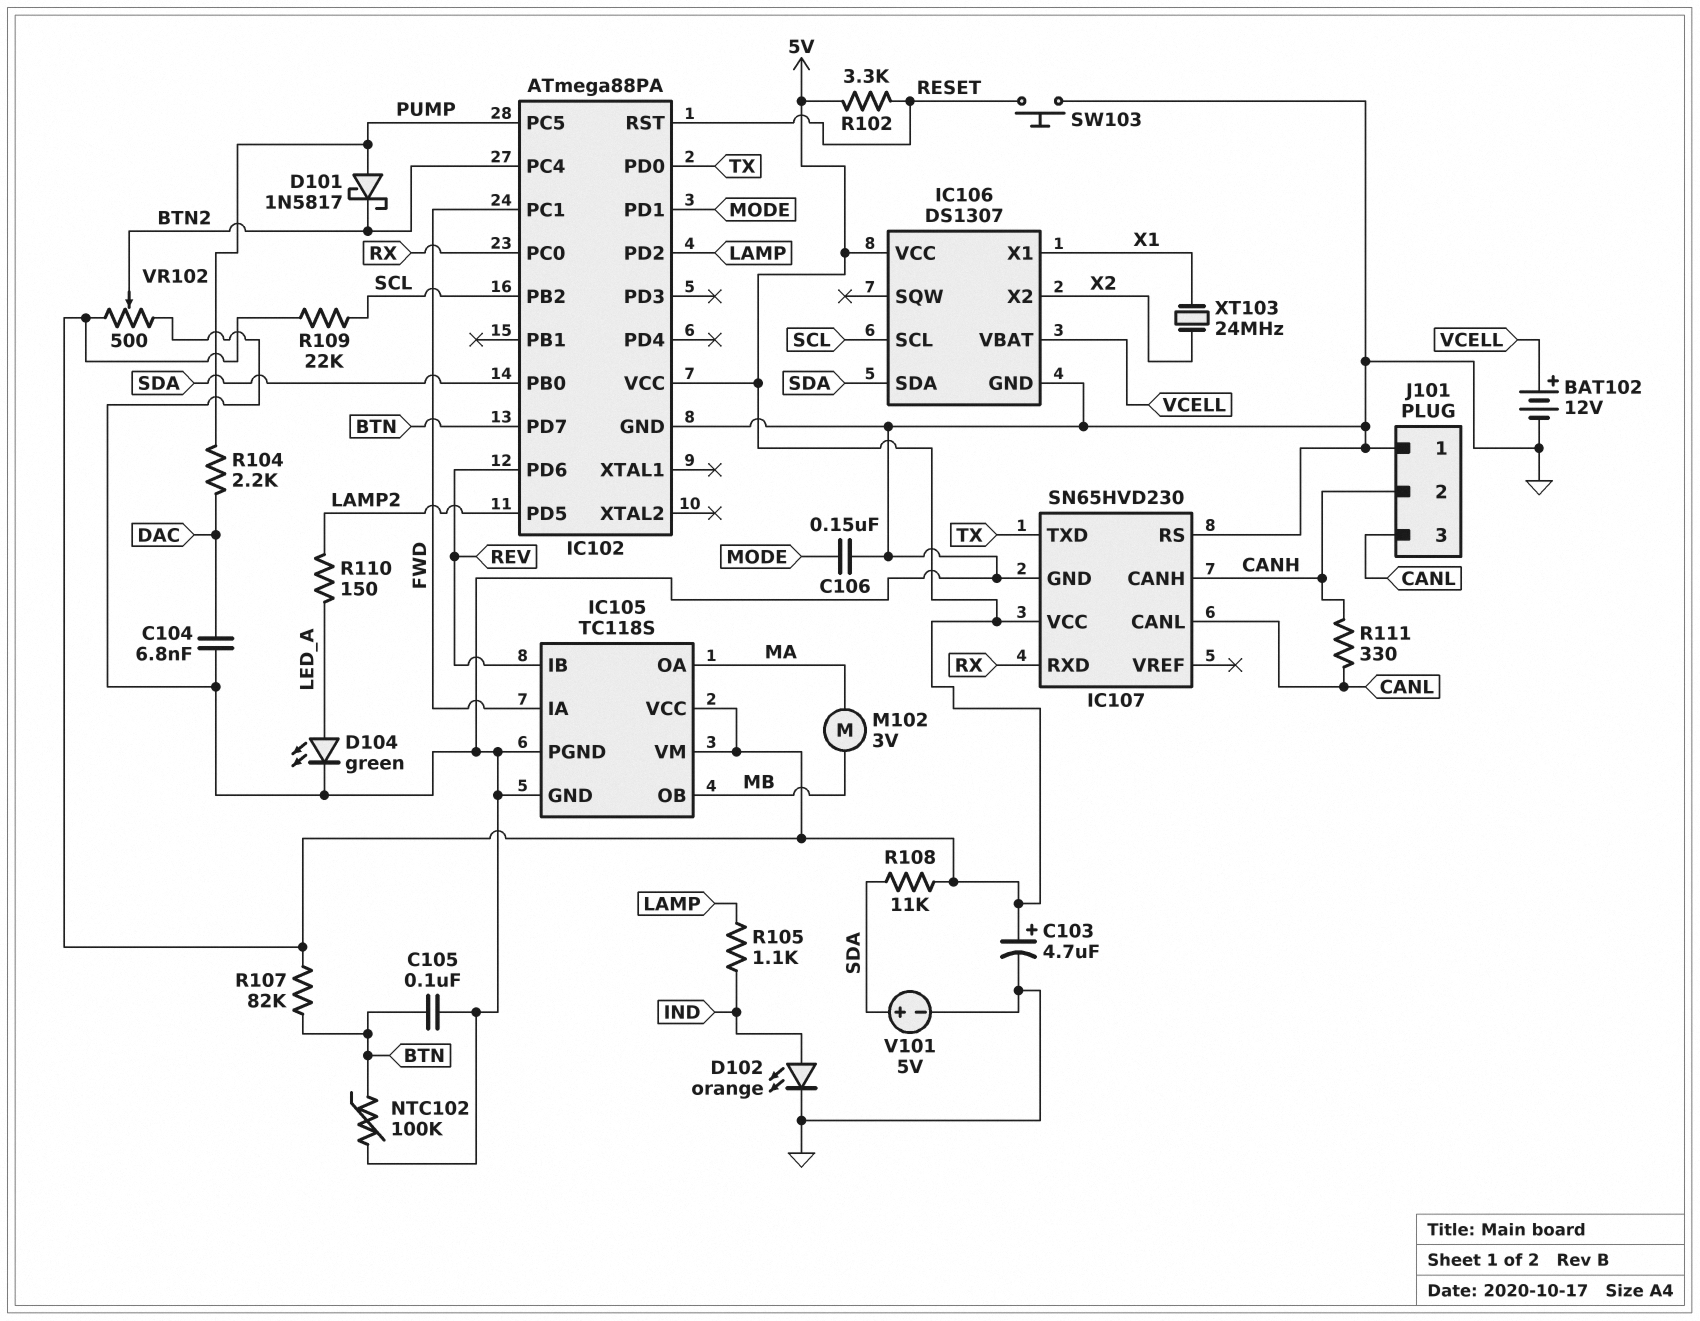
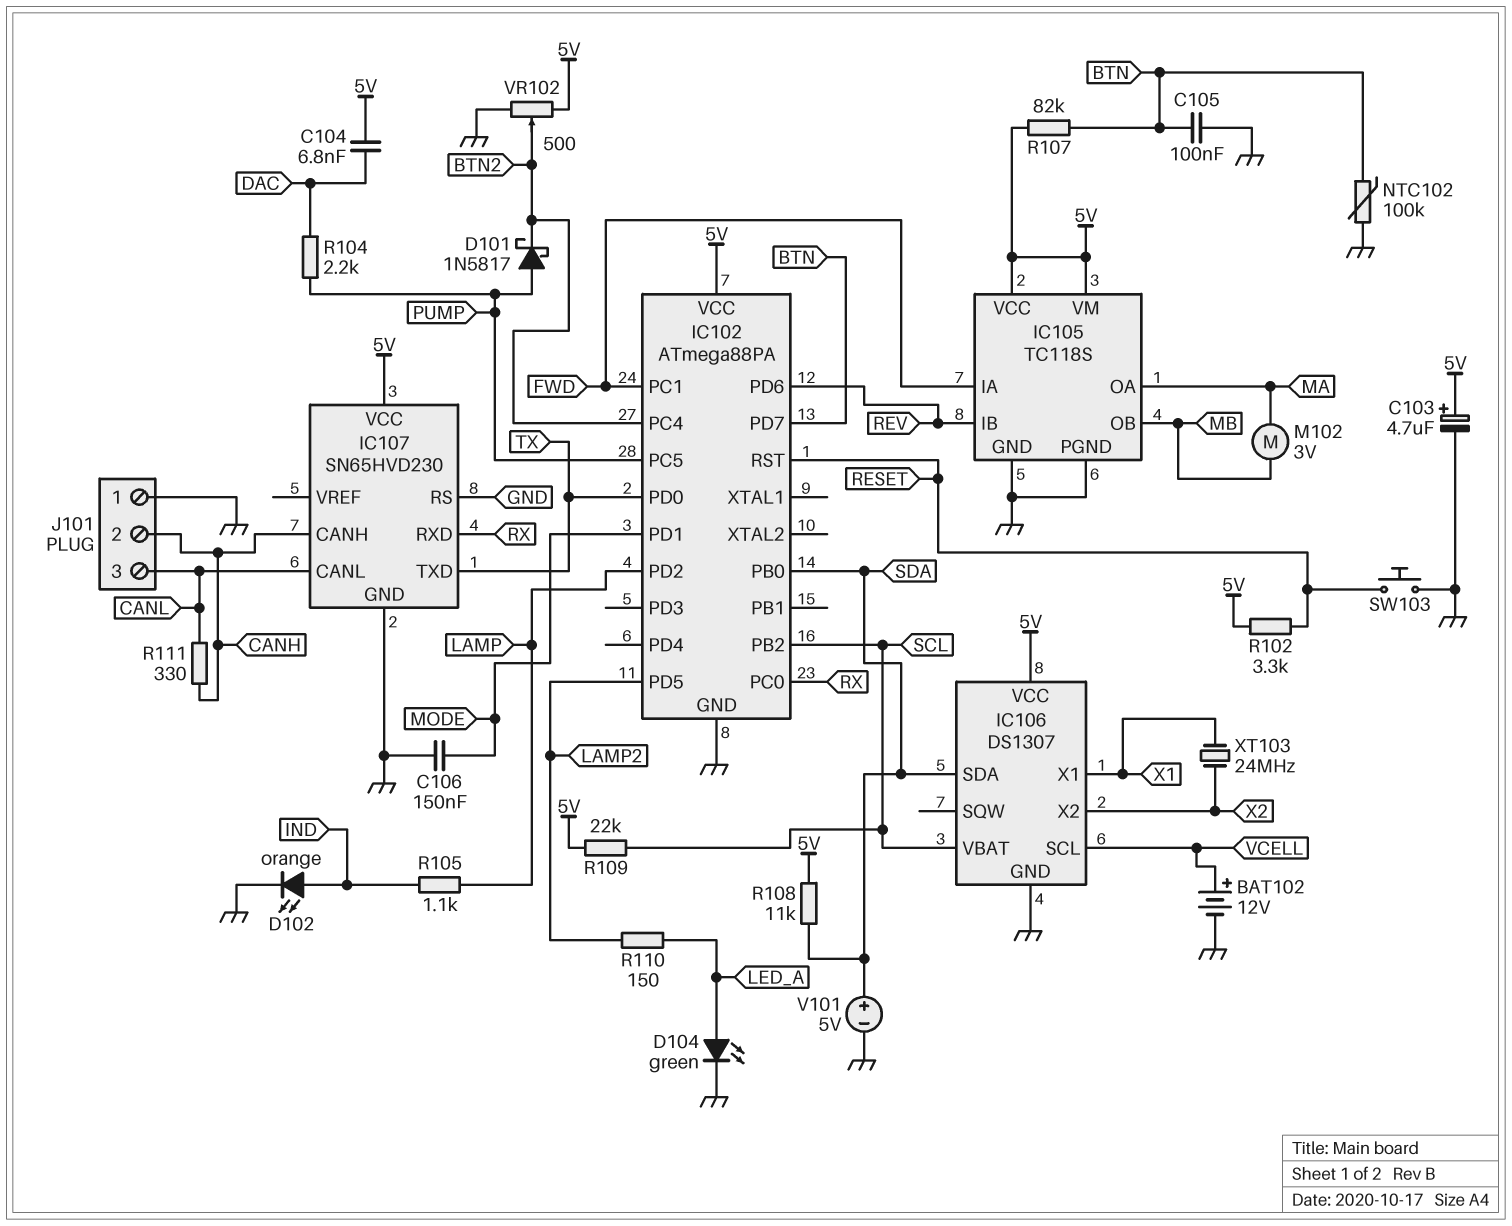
C104: 6.8nF (DAC, GND) -> 6.8nF (5V, DAC)
IC106 pin SCL: SCL -> VCELL
IC106 pin VBAT: VCELL -> SCL

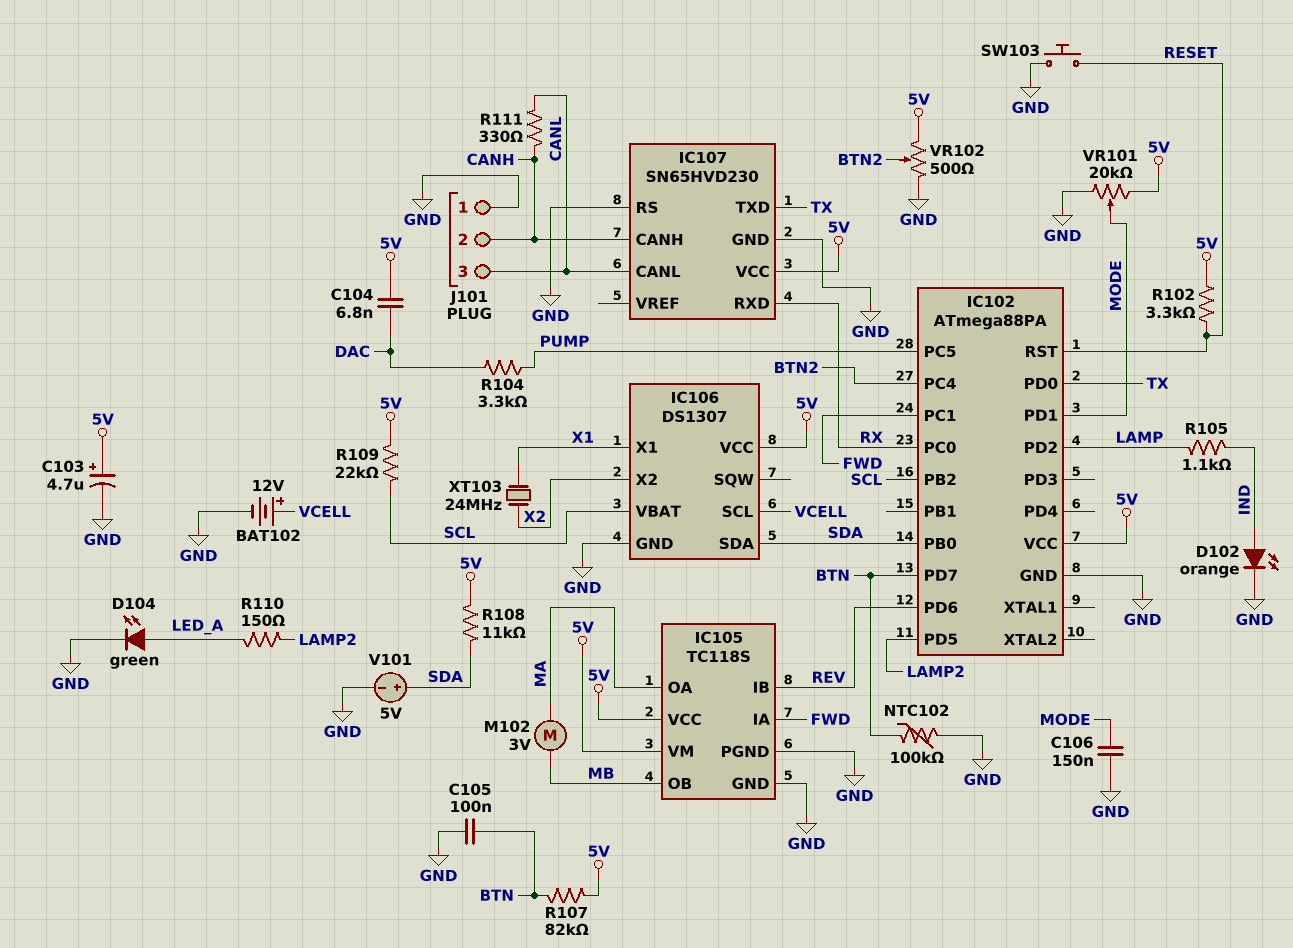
D101: schottky 1N5817 (A PUMP, K BTN2) -> none
R104: 2.2k (DAC, PUMP) -> 3.3k (DAC, PUMP)
VR101: none -> 20k (5V, GND, wiper MODE)

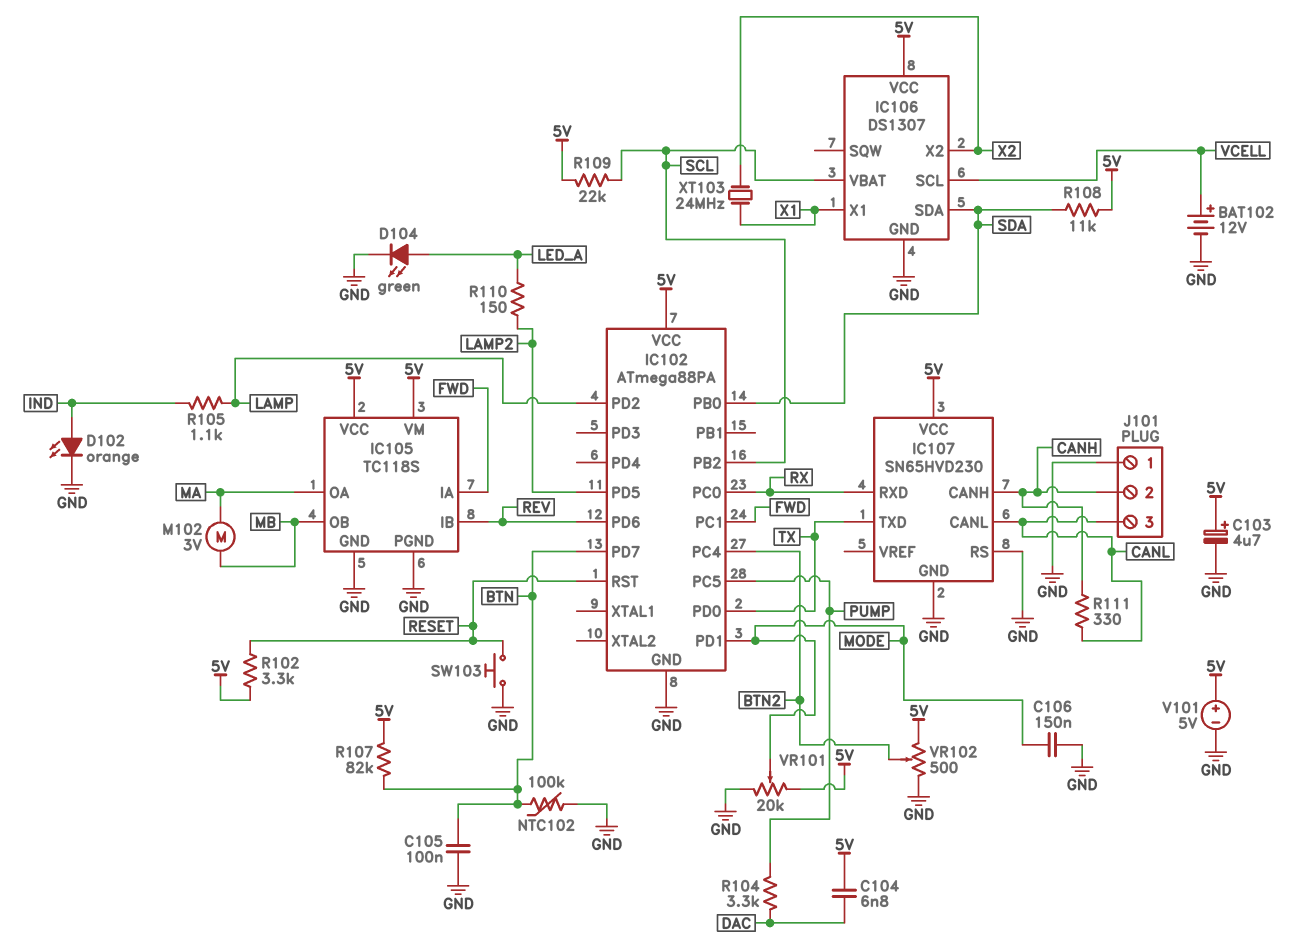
V101: 5V (plus SDA, minus GND) -> 5V (plus 5V, minus GND)

